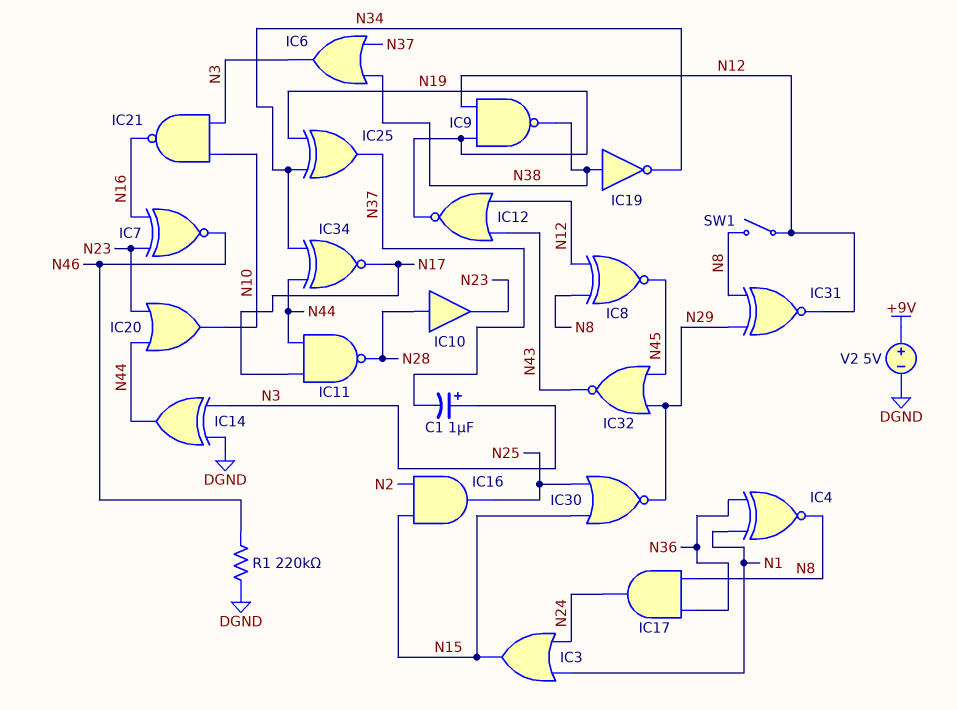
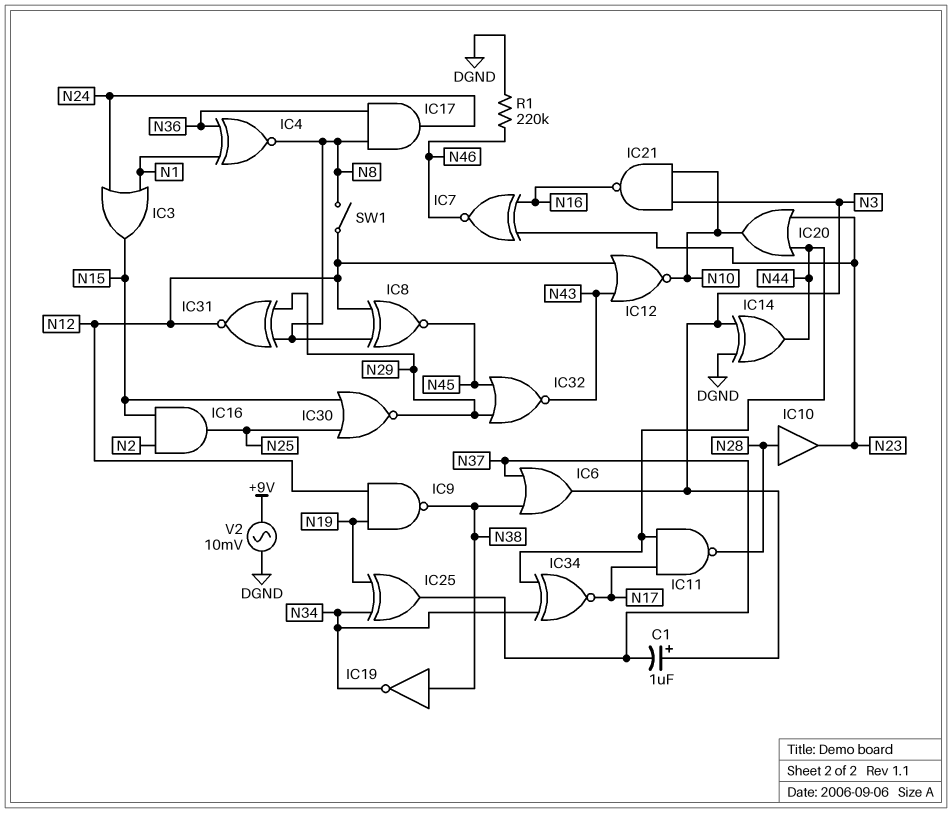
IC12: NOR (in N12, in N43, out N19) -> NOR (in N12, in N43, out N10)
V2: 5V (plus +9V, minus DGND) -> AC 10mV (+9V, DGND)

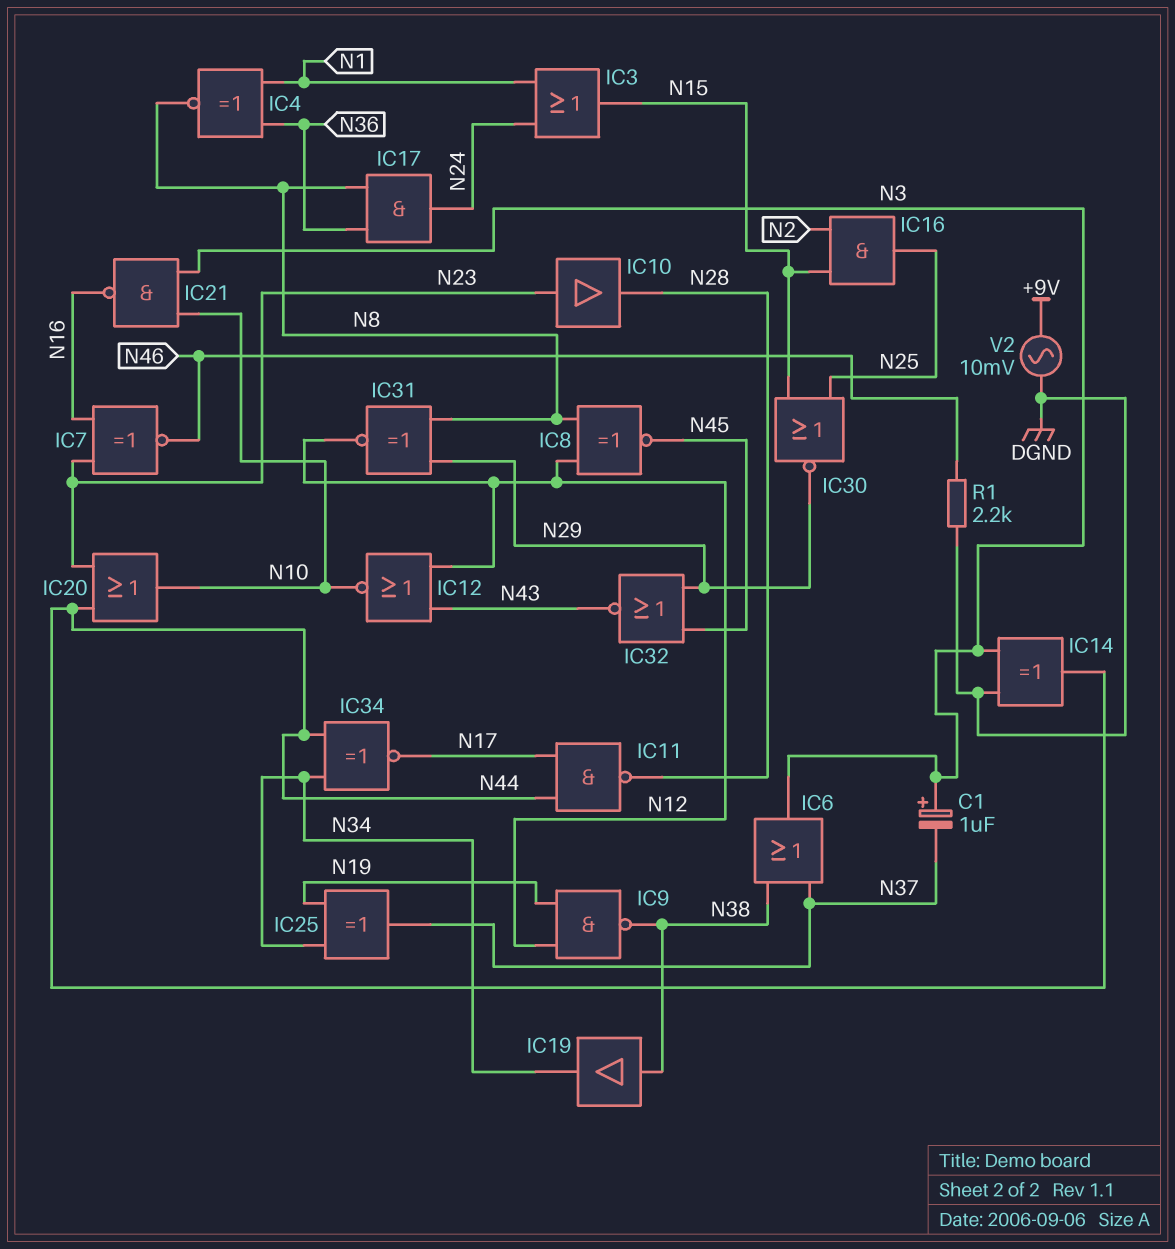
IC10: buffer (in N28, out N23) -> buffer (in N23, out N28)
IC19: NOT (in N38, out N34) -> buffer (in N38, out N34)
R1: 220k (DGND, N46) -> 2.2k (DGND, N46)
SW1: switch (N8, N12) -> none

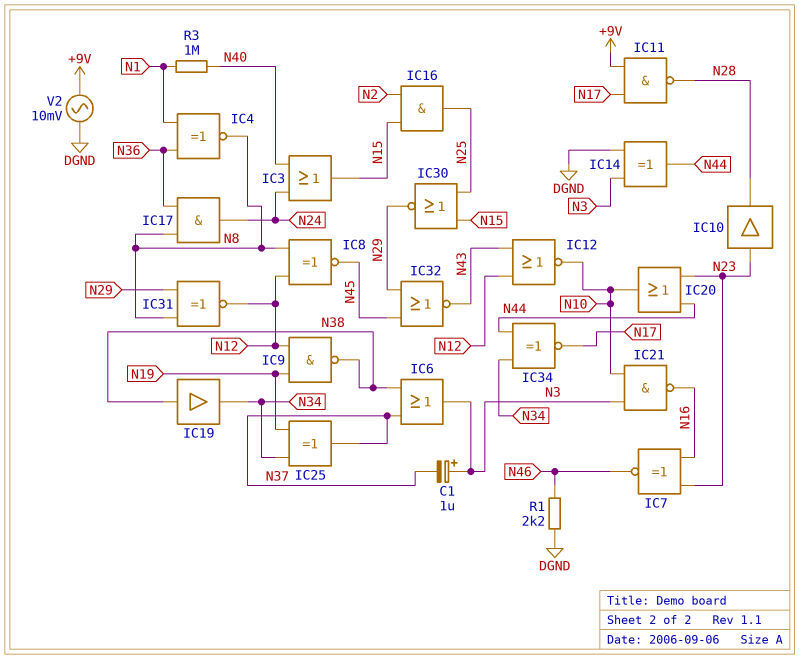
IC3: OR (in N1, in N24, out N15) -> OR (in N24, in N40, out N15)
IC11: NAND (in N17, in N44, out N28) -> NAND (in +9V, in N17, out N28)
R3: none -> 1M (N1, N40)

